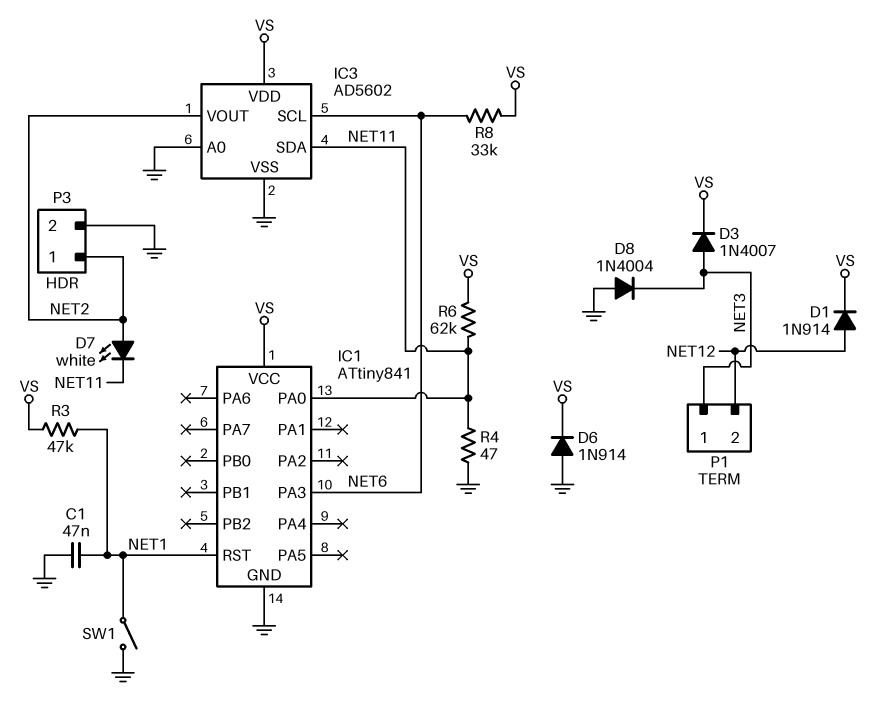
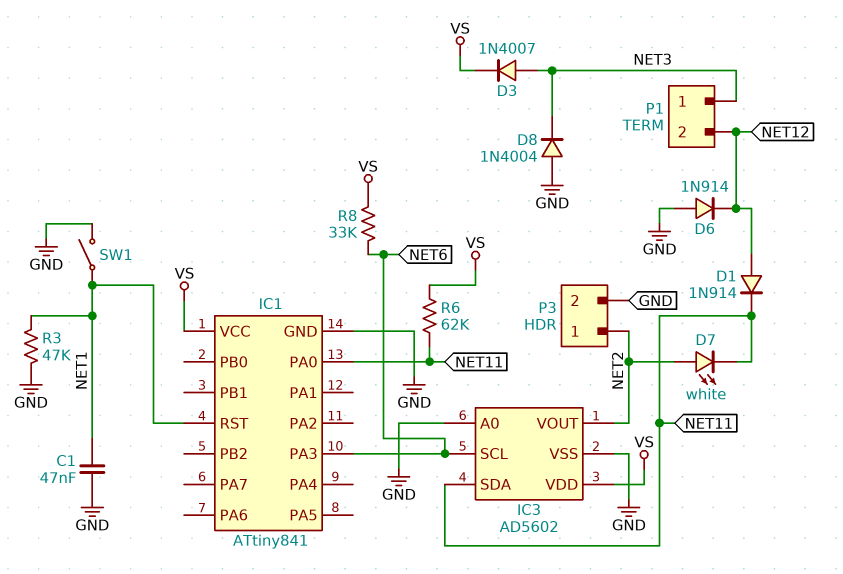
D1: diode 1N914 (A NET12, K VS) -> diode 1N914 (A NET12, K NET11)
D6: diode 1N914 (A GND, K VS) -> diode 1N914 (A GND, K NET12)
R3: 47k (NET1, VS) -> 47k (GND, NET1)
R4: 47 (GND, NET11) -> none

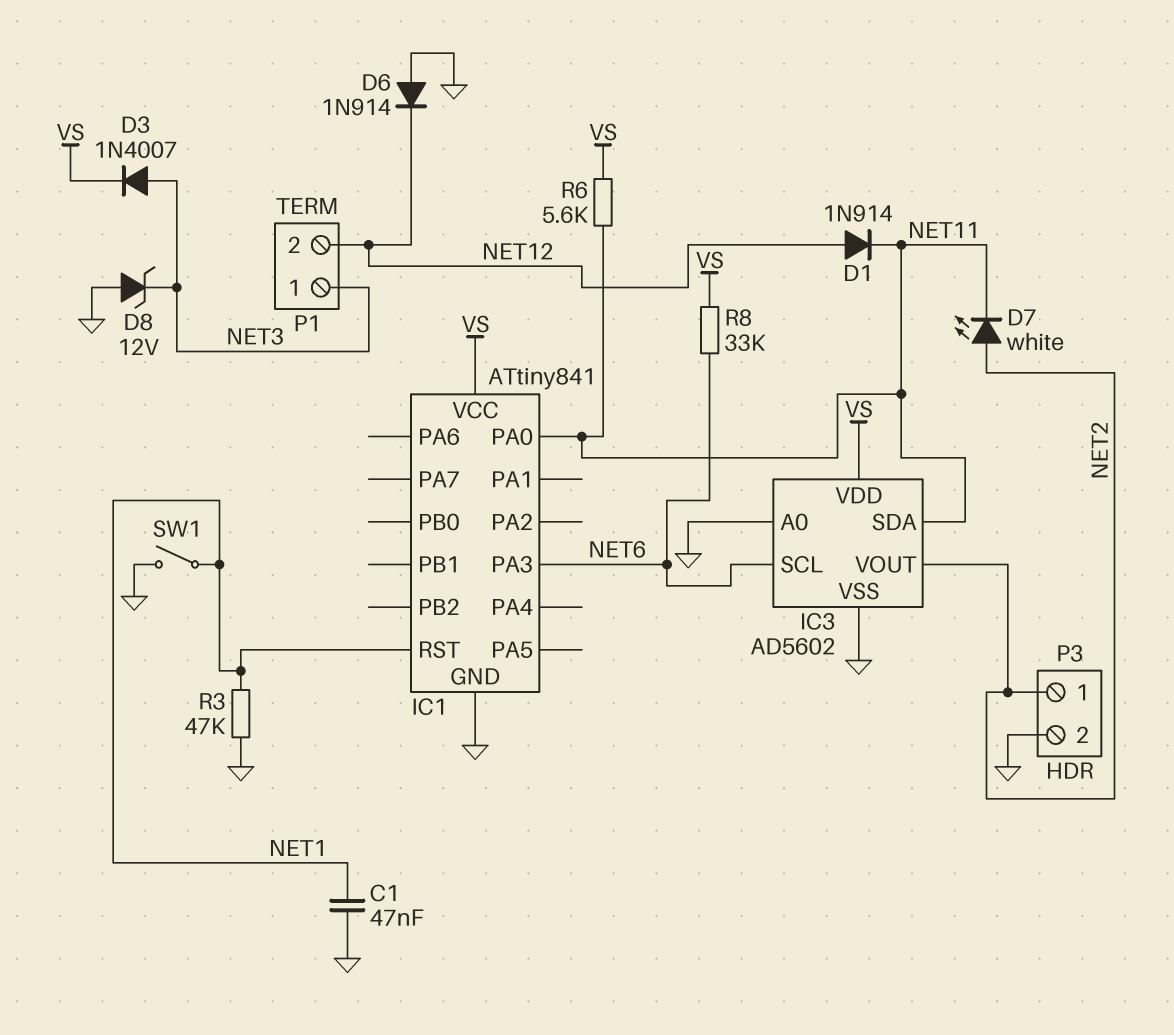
D8: diode 1N4004 (A GND, K NET3) -> zener 12V (A GND, K NET3)
R6: 62k (NET11, VS) -> 5.6k (NET11, VS)

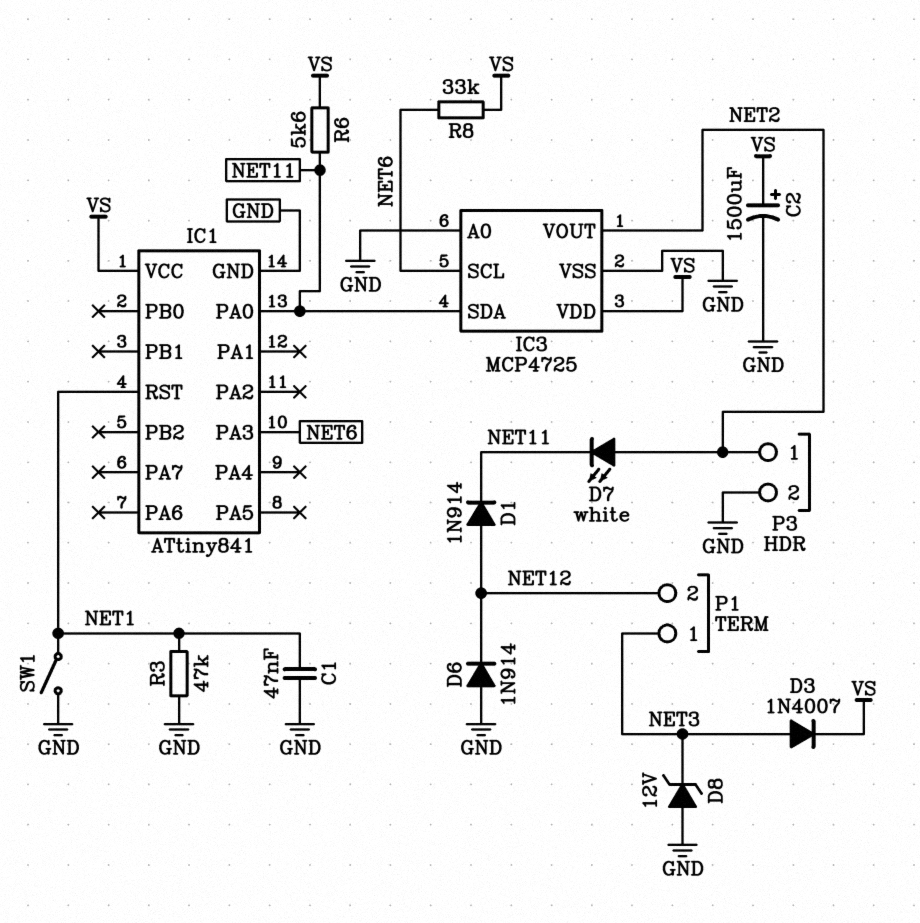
C2: none -> 1500uF (plus VS, minus GND)
IC3: AD5602 -> MCP4725

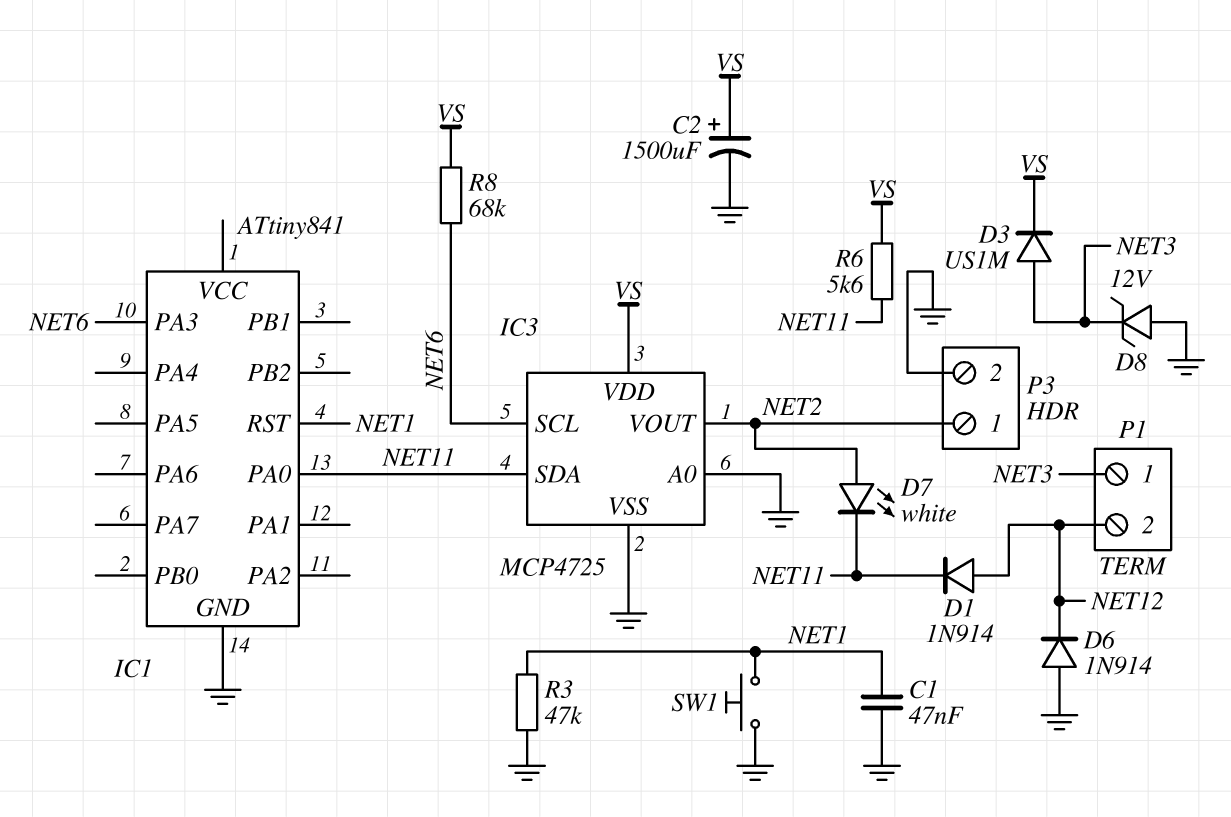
D3: diode 1N4007 (A NET3, K VS) -> diode US1M (A NET3, K VS)
IC1 pin VCC: VS -> none
R8: 33k (NET6, VS) -> 68k (NET6, VS)
SW1: switch (GND, NET1) -> button (GND, NET1)

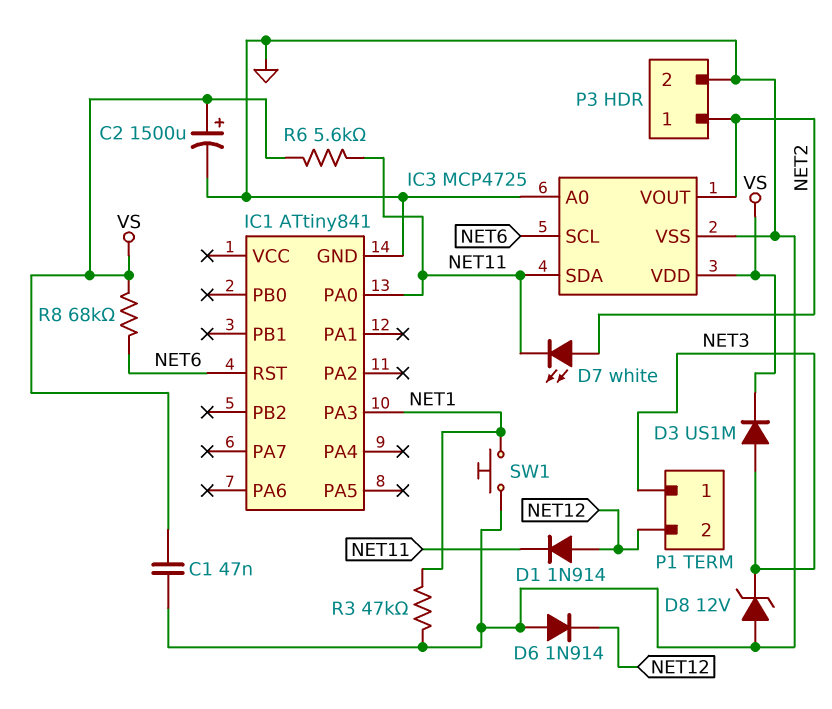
C1: 47nF (GND, NET1) -> 47nF (GND, VS)
IC1 pin PA3: NET6 -> NET1
IC1 pin RST: NET1 -> NET6

